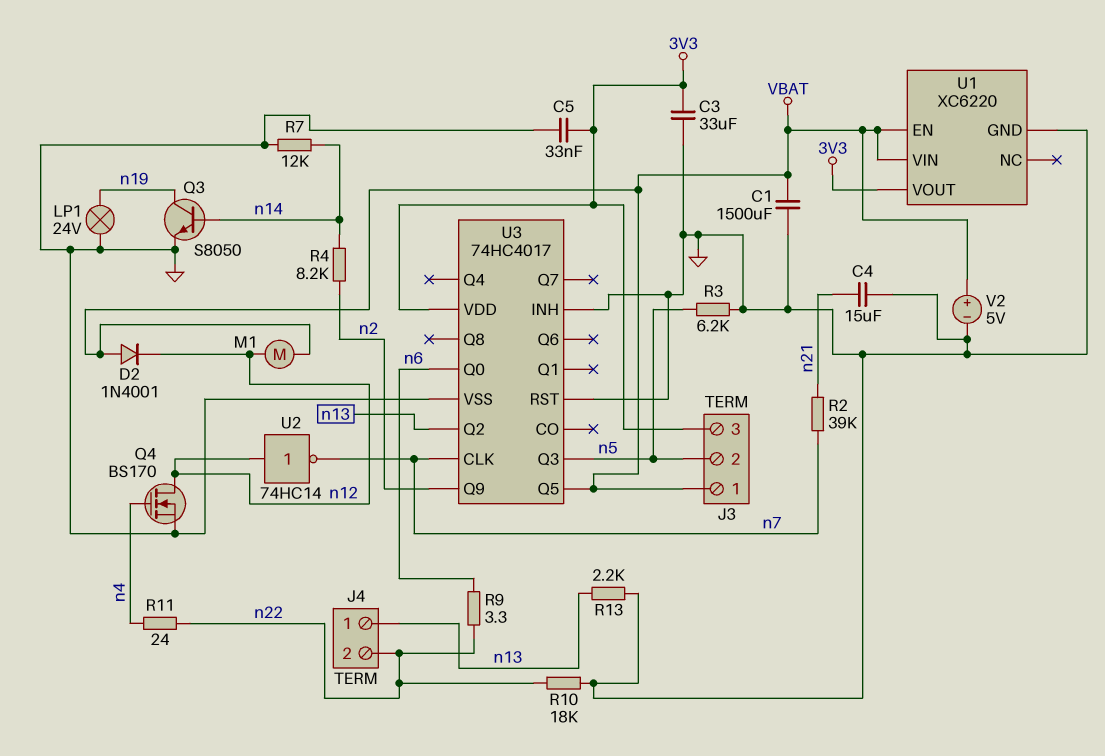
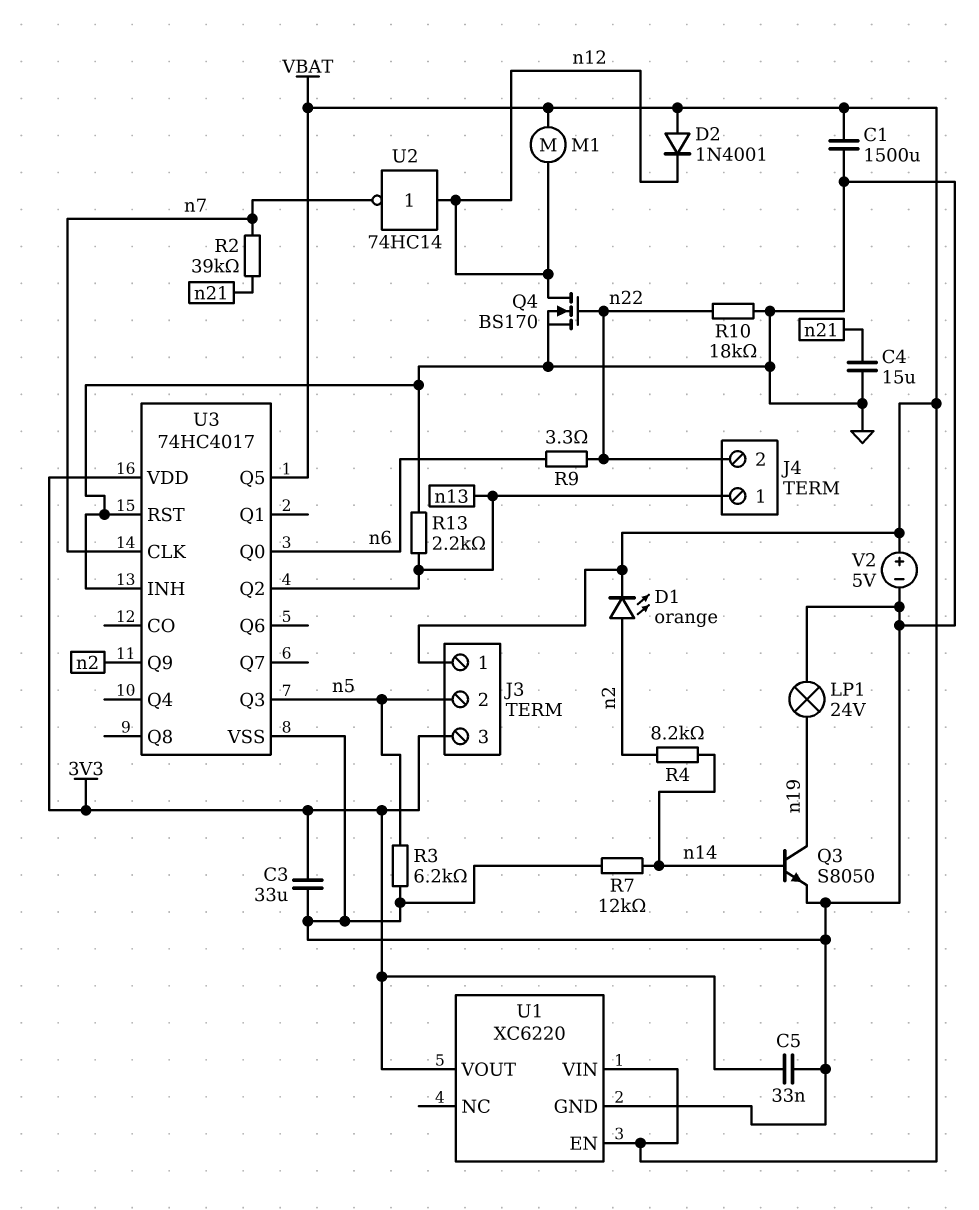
D1: none -> LED orange (A n2, K VBAT)
Q4: NMOS BS170 (G n4, D n12, S GND) -> NMOS BS170 (G n22, D n12, S GND)
R11: 24 (n4, n22) -> none

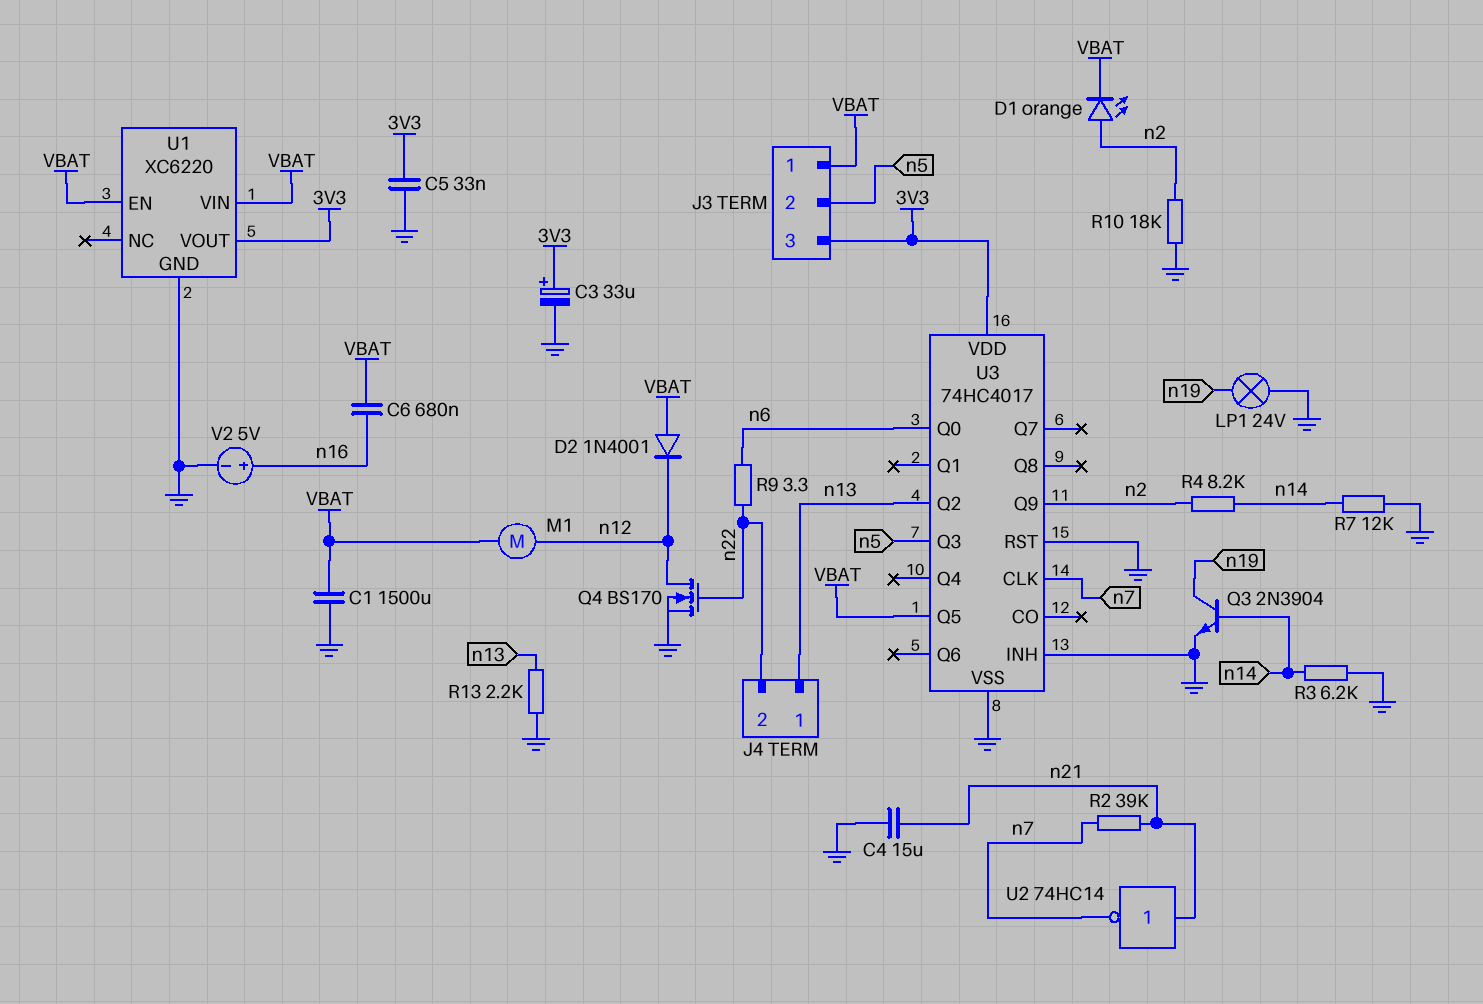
C3: 33uF (3V3, GND) -> 33uF (plus 3V3, minus GND)
C6: none -> 680nF (VBAT, n16)
Q3: NPN S8050 (B n14, C n19, E GND) -> NPN 2N3904 (B n14, C n19, E GND)
R3: 6.2k (GND, n5) -> 6.2k (GND, n14)
R10: 18k (GND, n22) -> 18k (GND, n2)
U2: NOT 74HC14 (in n12, out n7) -> NOT 74HC14 (in n21, out n7)
V2: 5V (plus VBAT, minus GND) -> 5V (plus n16, minus GND)

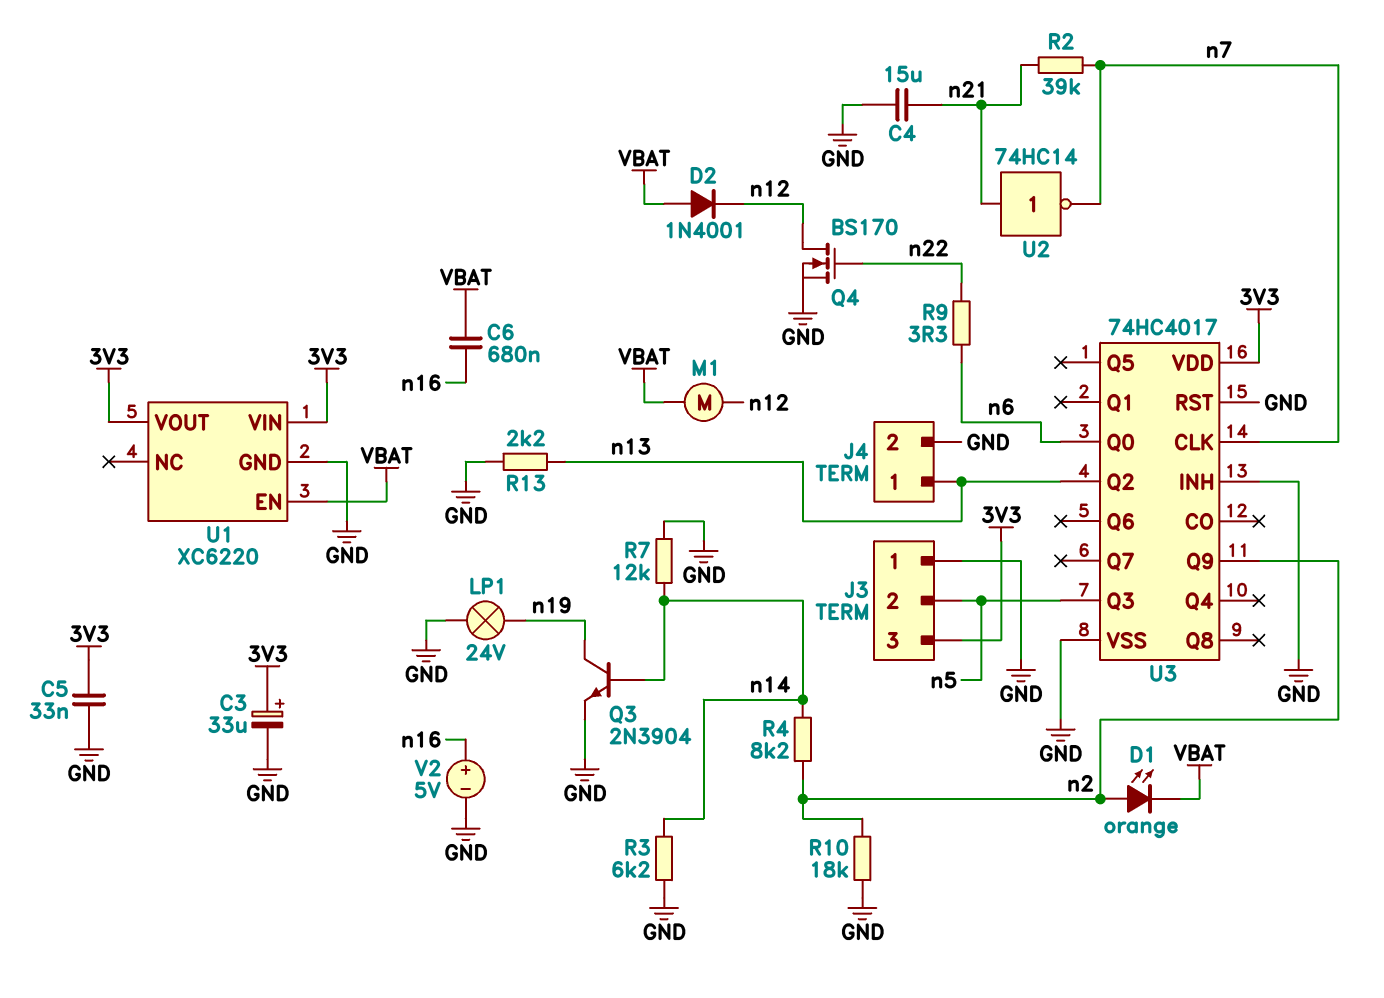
C1: 1500uF (GND, VBAT) -> none
J3 pin 1: VBAT -> GND
J4 pin 2: n22 -> GND
U1 pin VIN: VBAT -> 3V3
U3 pin Q5: VBAT -> none

